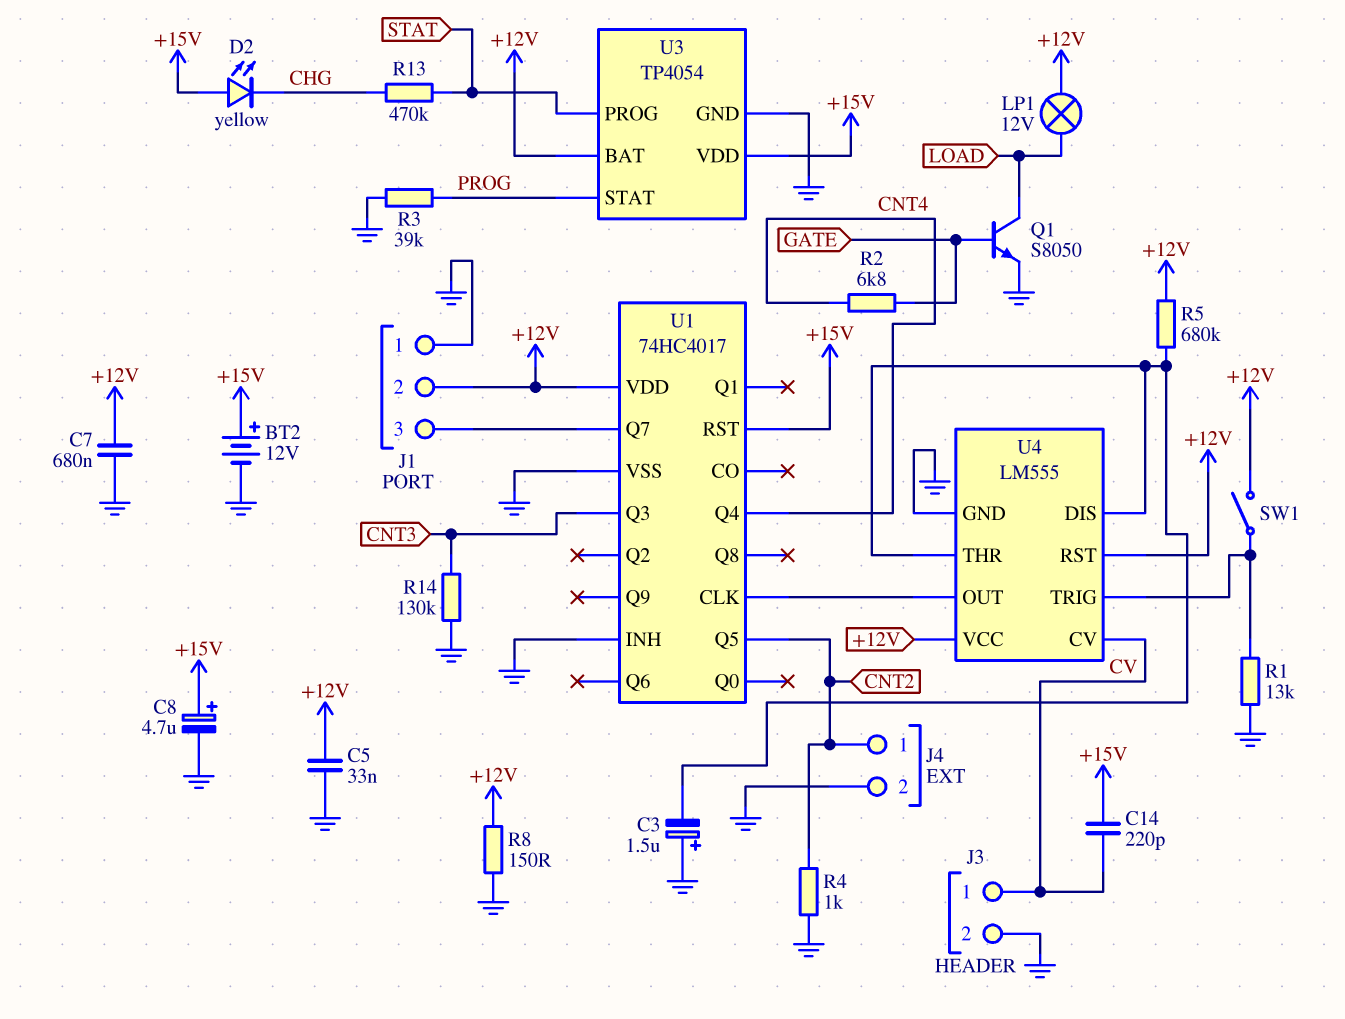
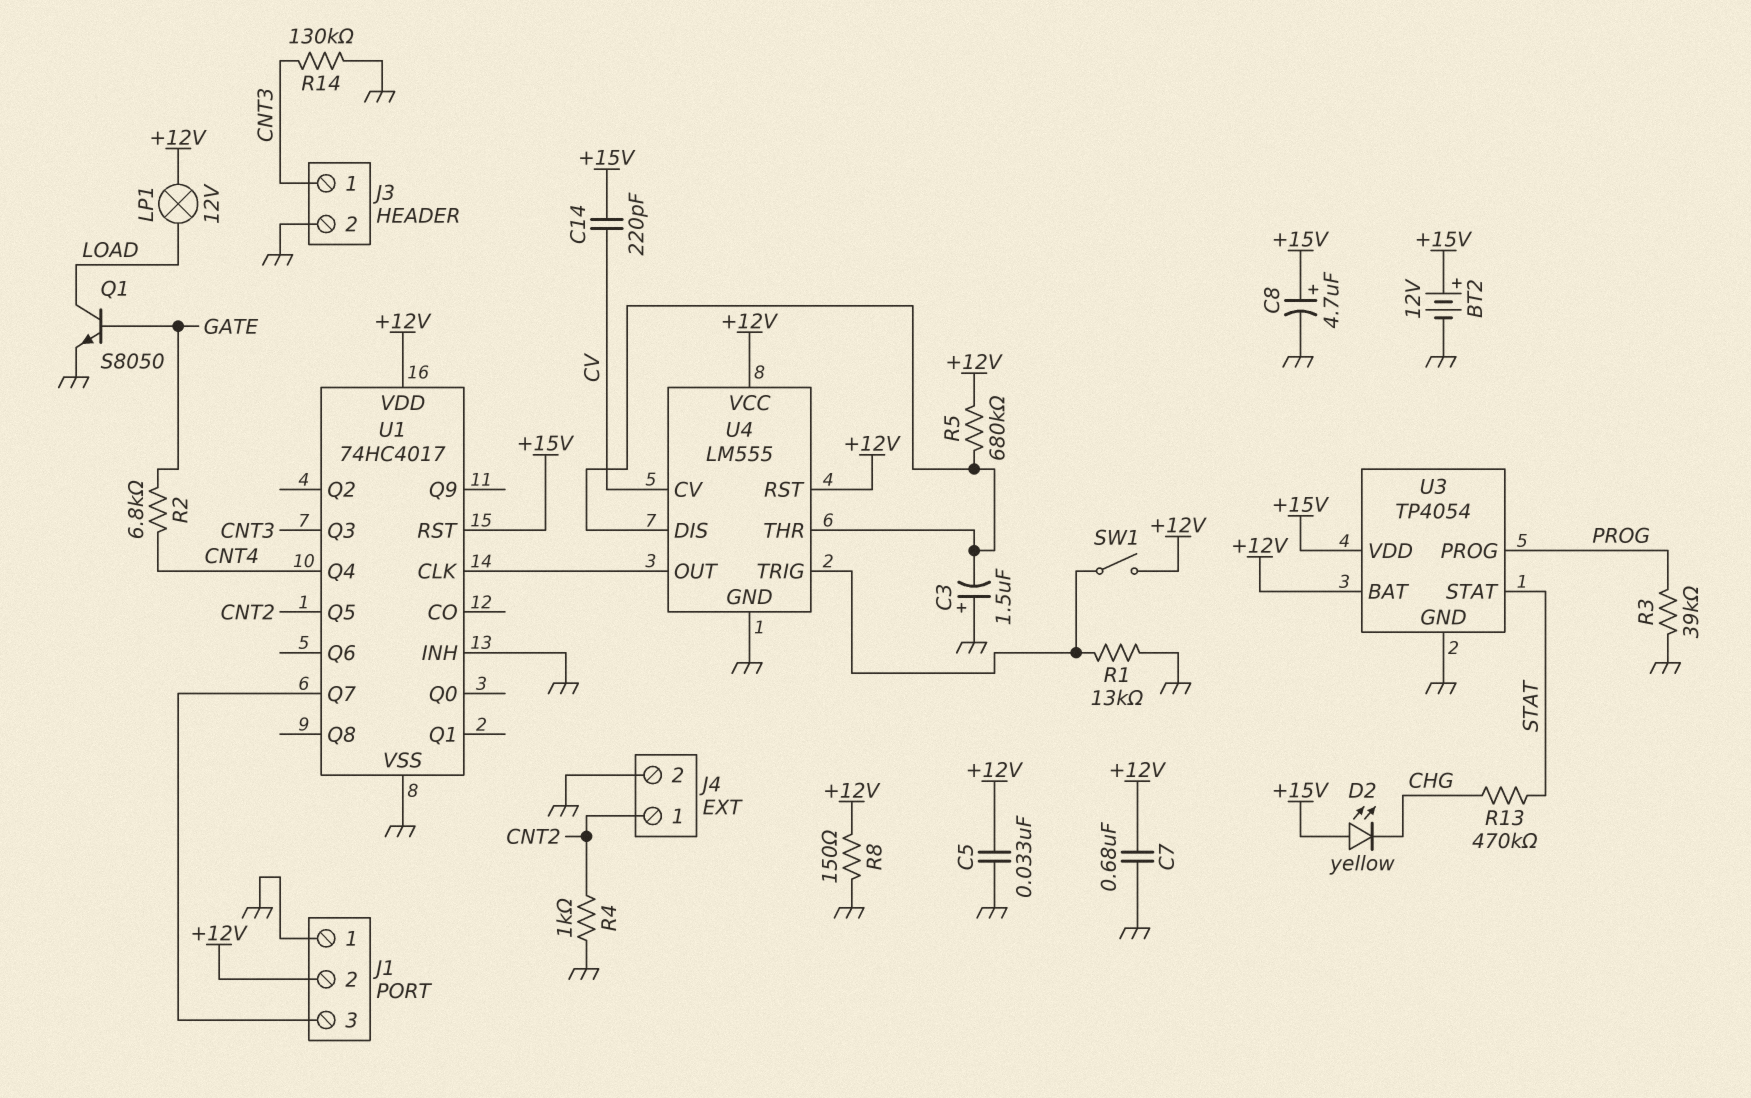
J3 pin 1: CV -> CNT3
U3 pin PROG: STAT -> PROG
U3 pin STAT: PROG -> STAT

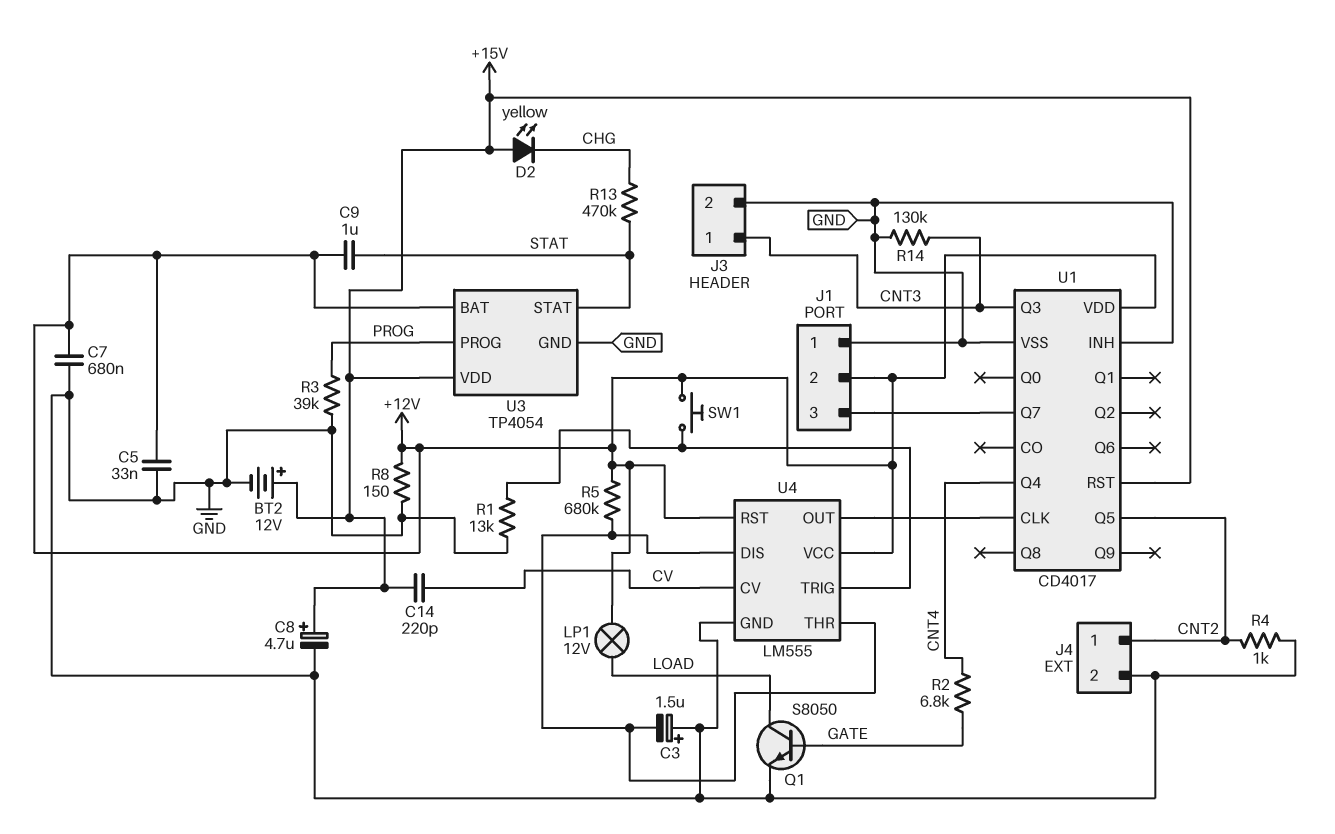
C9: none -> 1uF (+12V, STAT)
SW1: switch (+12V, U4/TRIG) -> button (+12V, U4/TRIG)
U1: 74HC4017 -> CD4017

